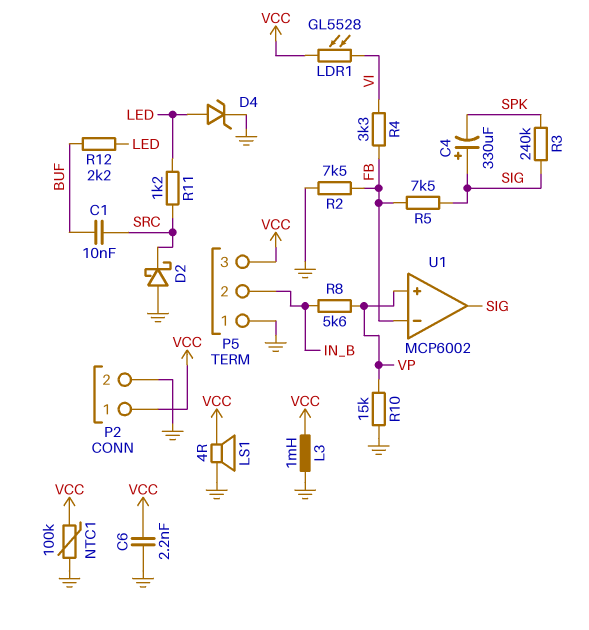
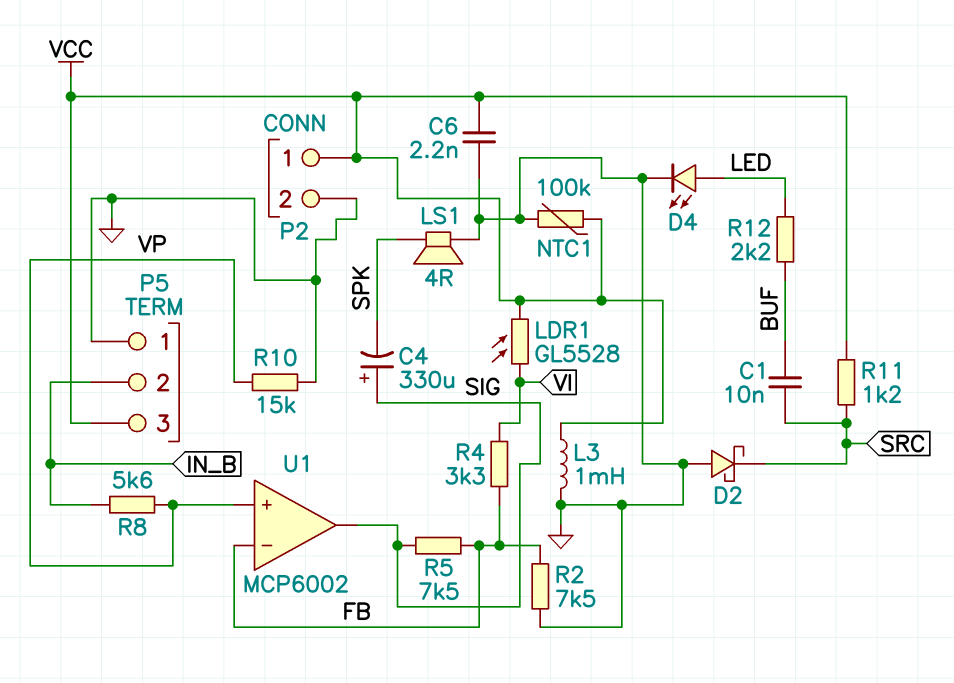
D4: zener (A LED, K GND) -> LED (A LED, K GND)
LS1: speaker 4R (GND, VCC) -> speaker 4R (GND, SPK)
R3: 240k (SIG, SPK) -> none
R11: 1.2k (LED, SRC) -> 1.2k (SRC, VCC)

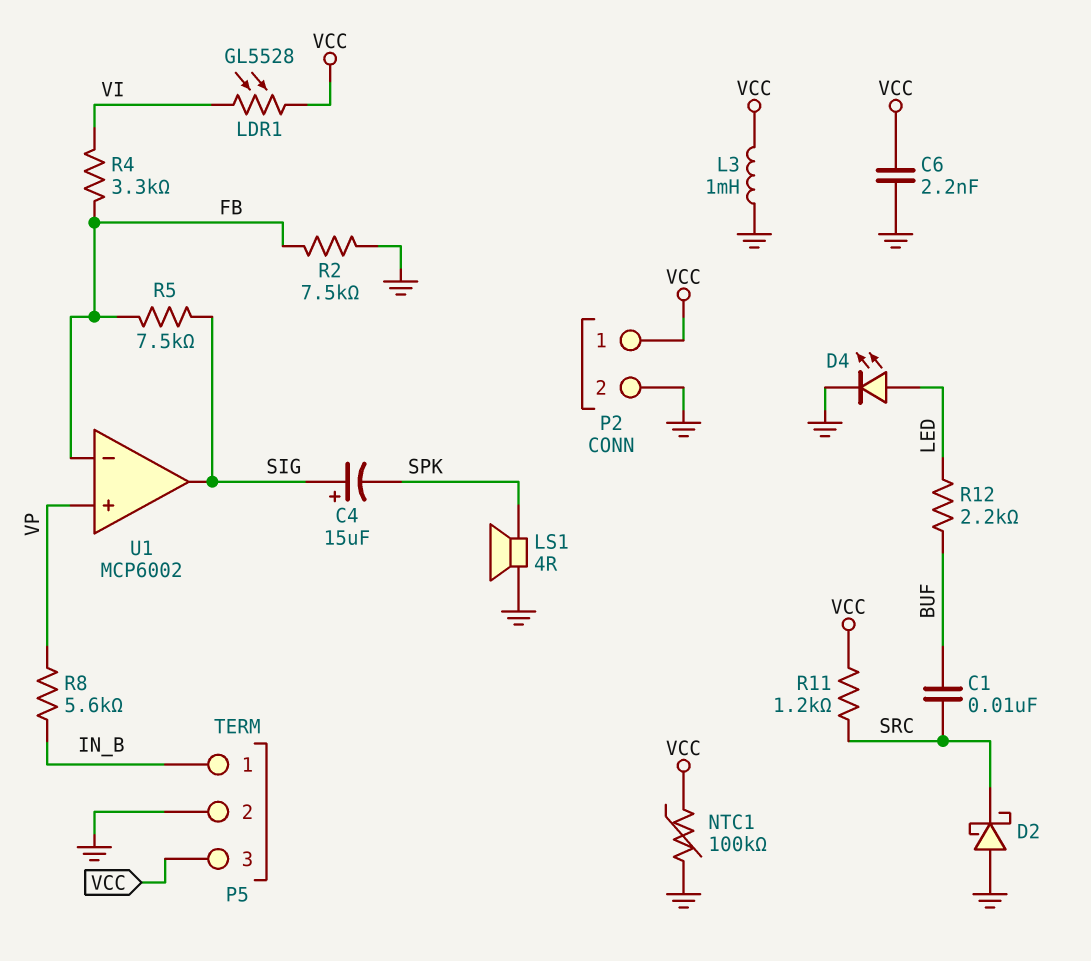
C4: 330uF (plus SIG, minus SPK) -> 15uF (plus SIG, minus SPK)
P5 pin 1: GND -> IN_B
P5 pin 2: IN_B -> GND
R10: 15k (GND, VP) -> none

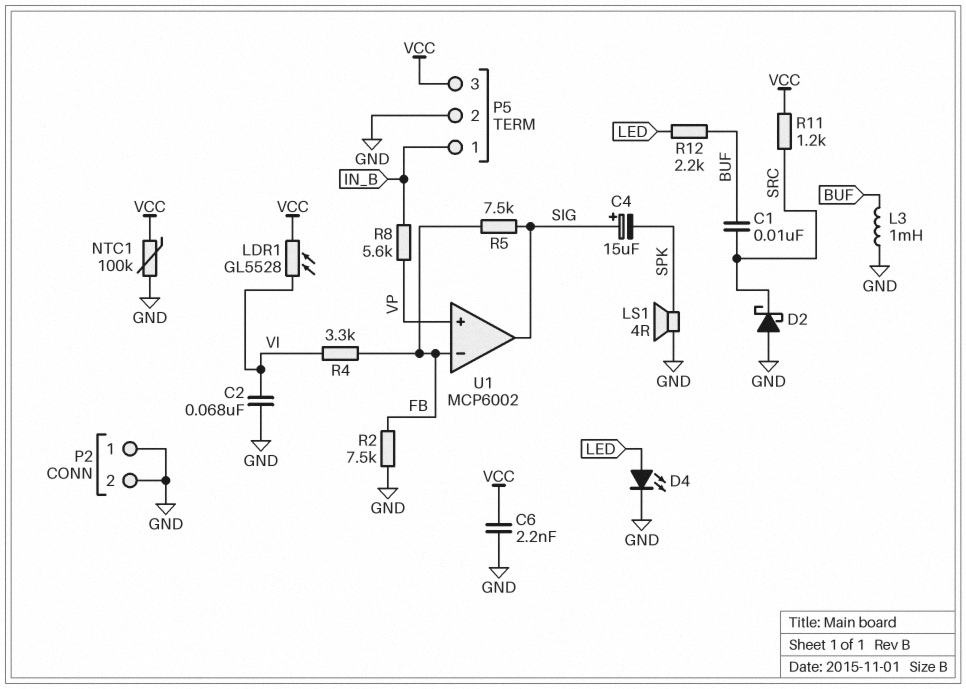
C2: none -> 68nF (GND, VI)
L3: 1mH (GND, VCC) -> 1mH (BUF, GND)
P2 pin 1: VCC -> GND

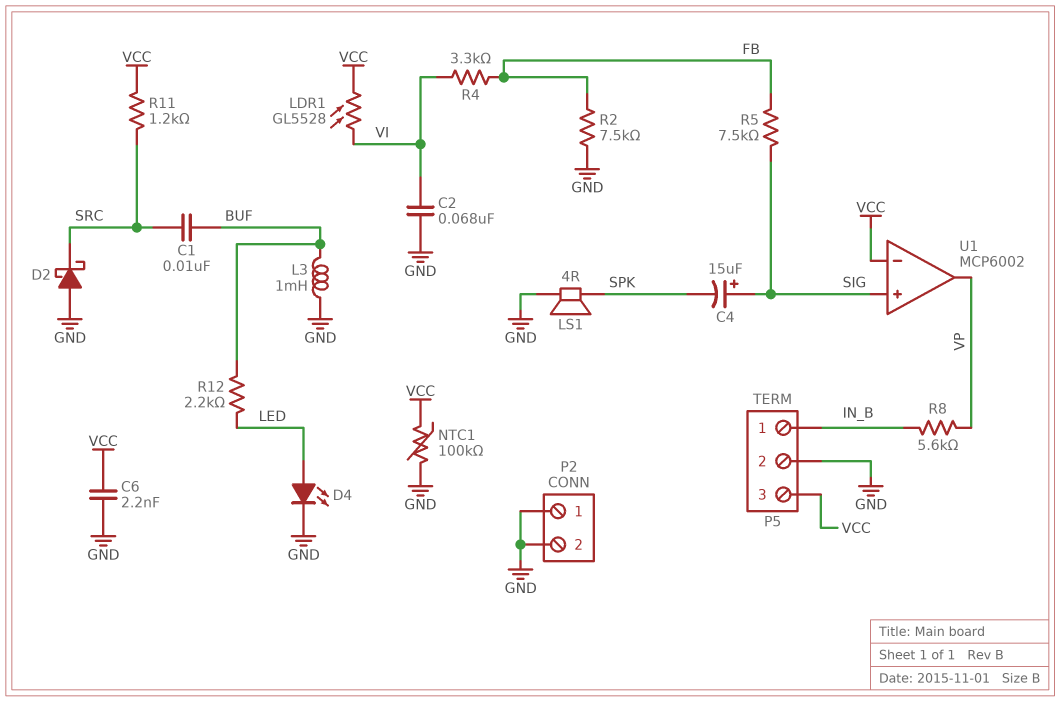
U1 pin in+: VP -> SIG
U1 pin in-: FB -> VCC
U1 pin out: SIG -> VP

